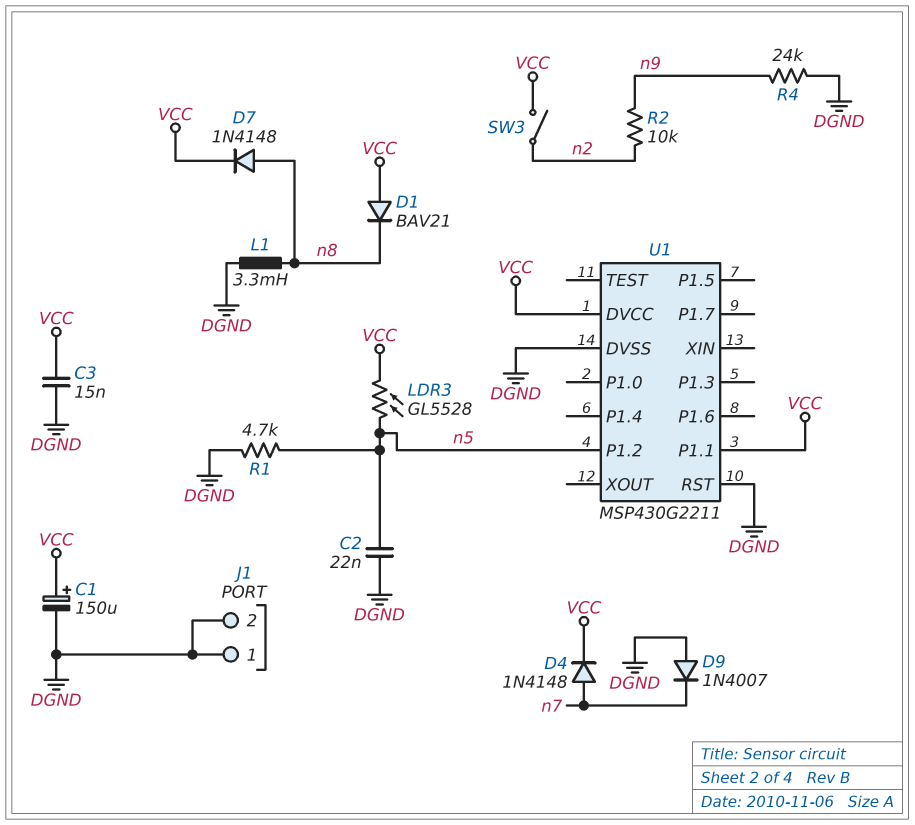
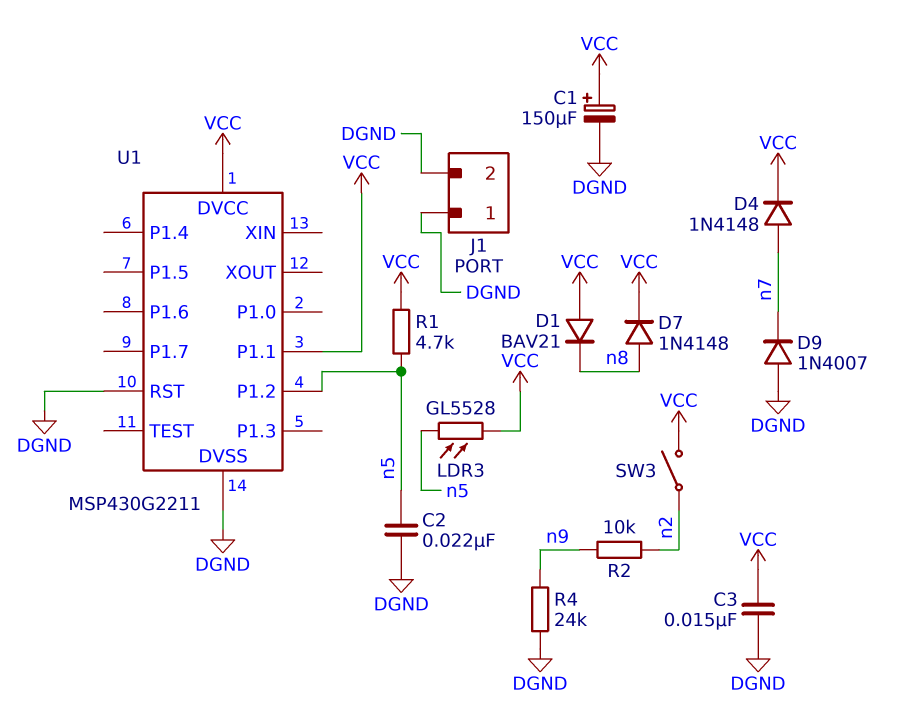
L1: 3.3mH (DGND, n8) -> none
R1: 4.7k (DGND, n5) -> 4.7k (VCC, n5)

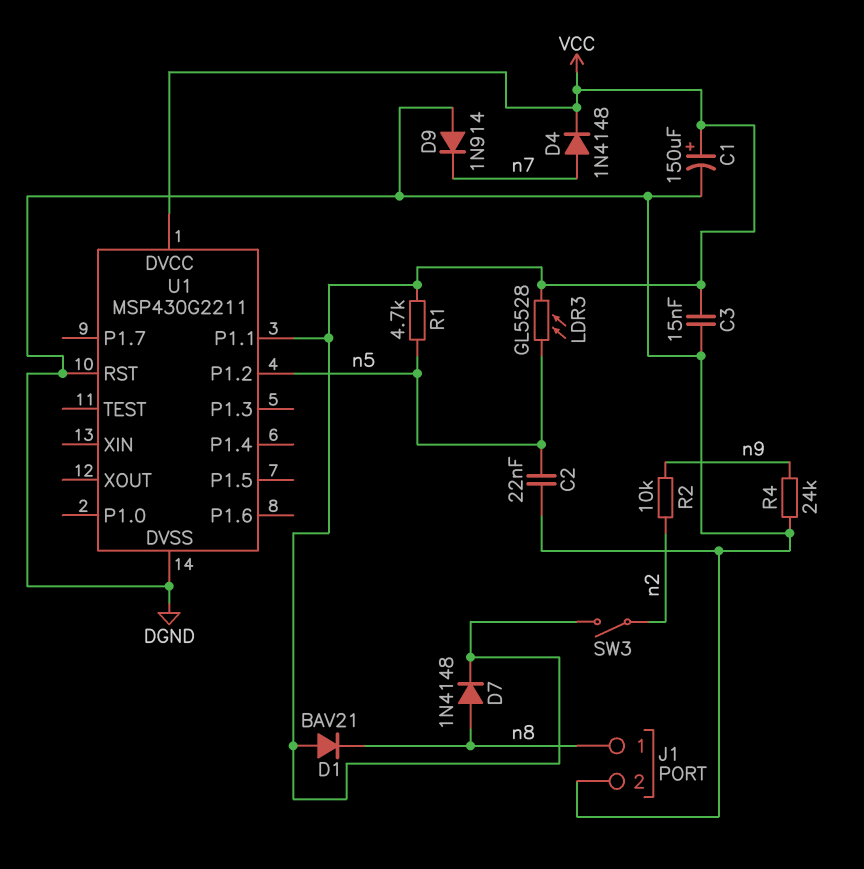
D9: diode 1N4007 (A DGND, K n7) -> diode 1N914 (A DGND, K n7)
J1 pin 1: DGND -> n8

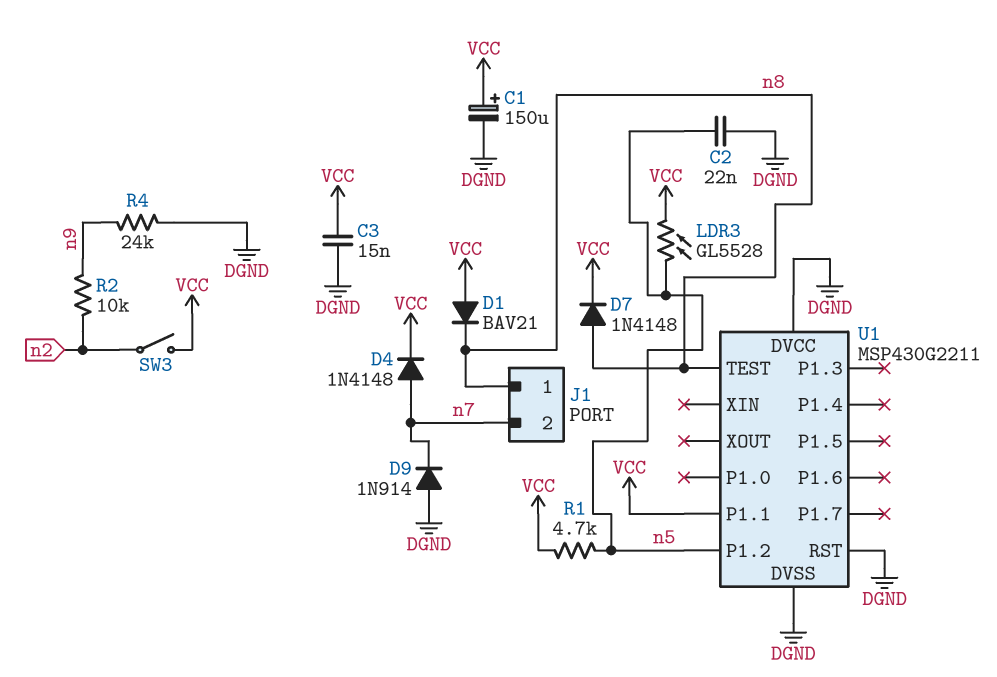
J1 pin 2: DGND -> n7
U1 pin DVCC: VCC -> DGND
U1 pin TEST: none -> n8

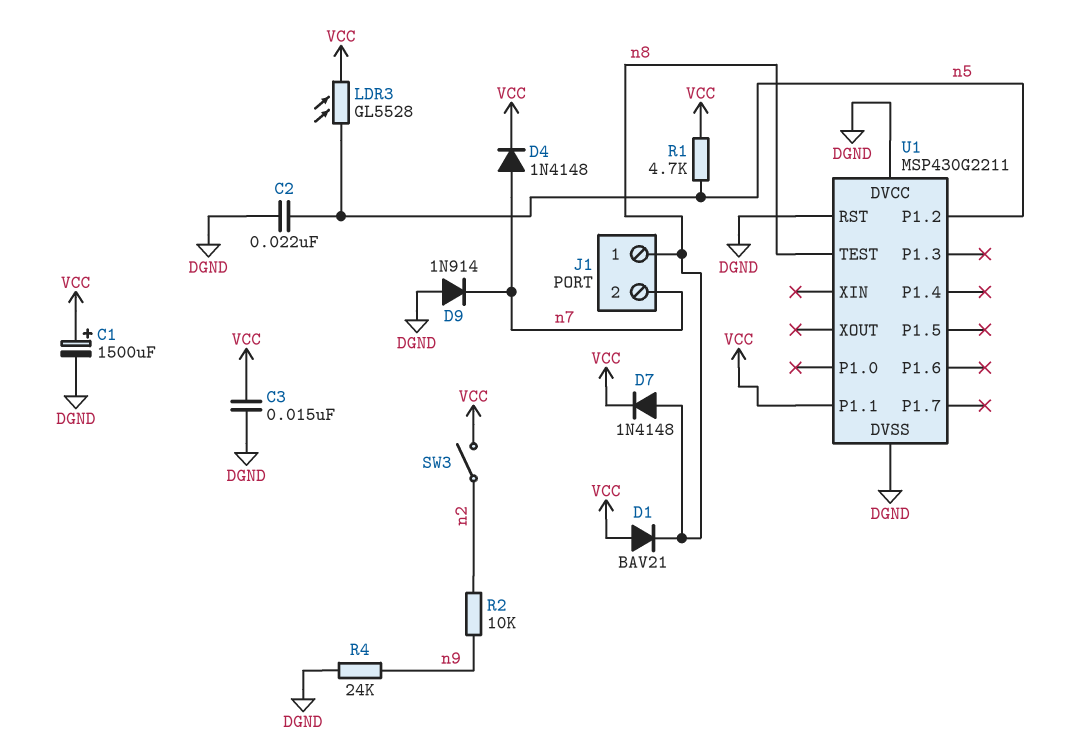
C1: 150uF (plus VCC, minus DGND) -> 1500uF (plus VCC, minus DGND)

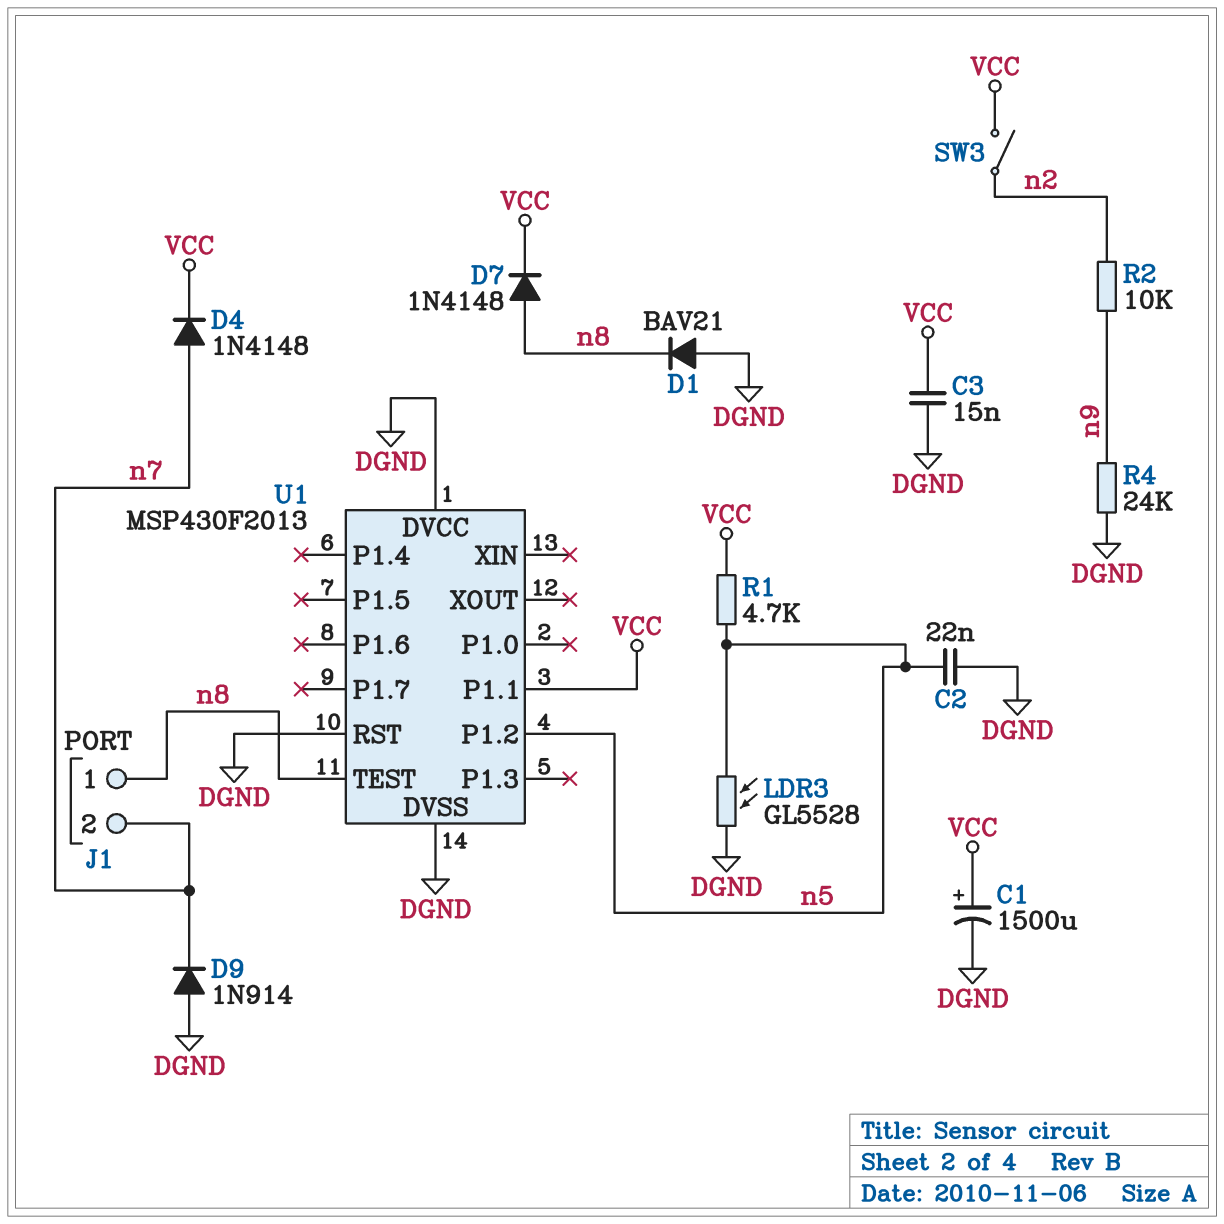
D1: diode BAV21 (A VCC, K n8) -> diode BAV21 (A DGND, K n8)
LDR3: GL5528 (VCC, n5) -> GL5528 (DGND, n5)
U1: MSP430G2211 -> MSP430F2013

